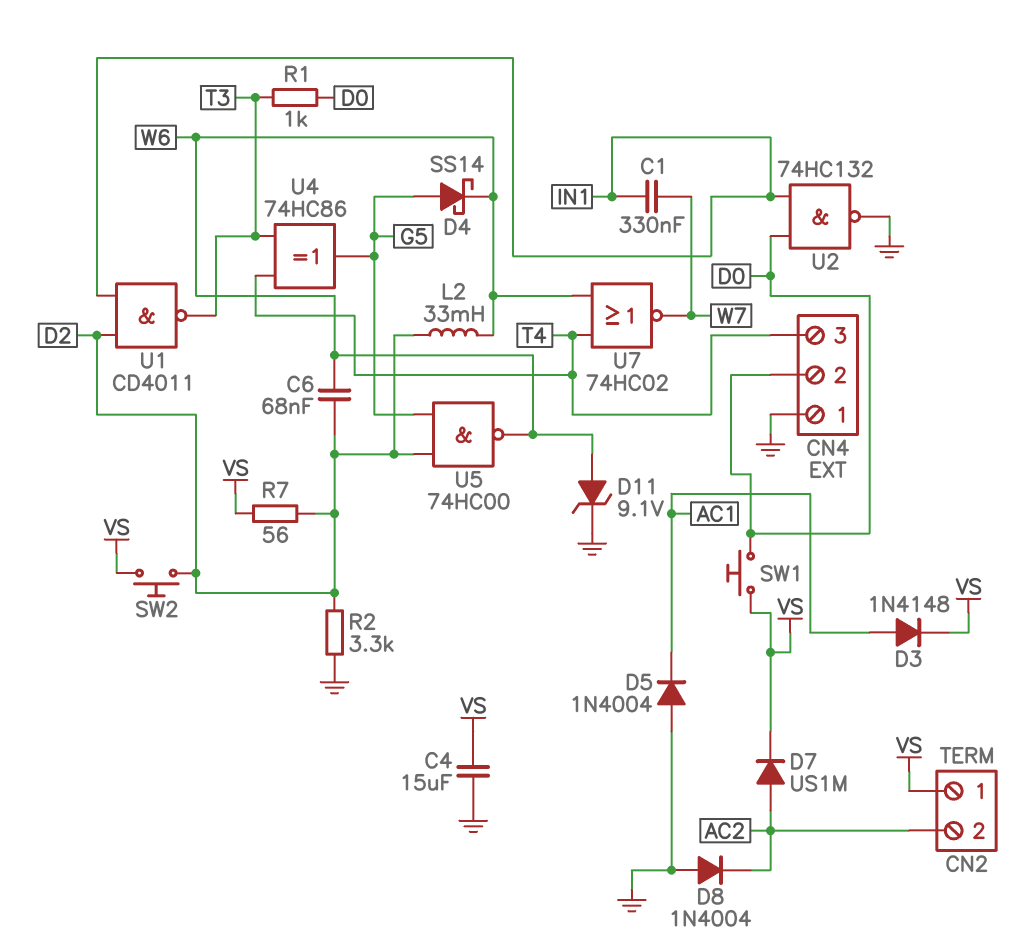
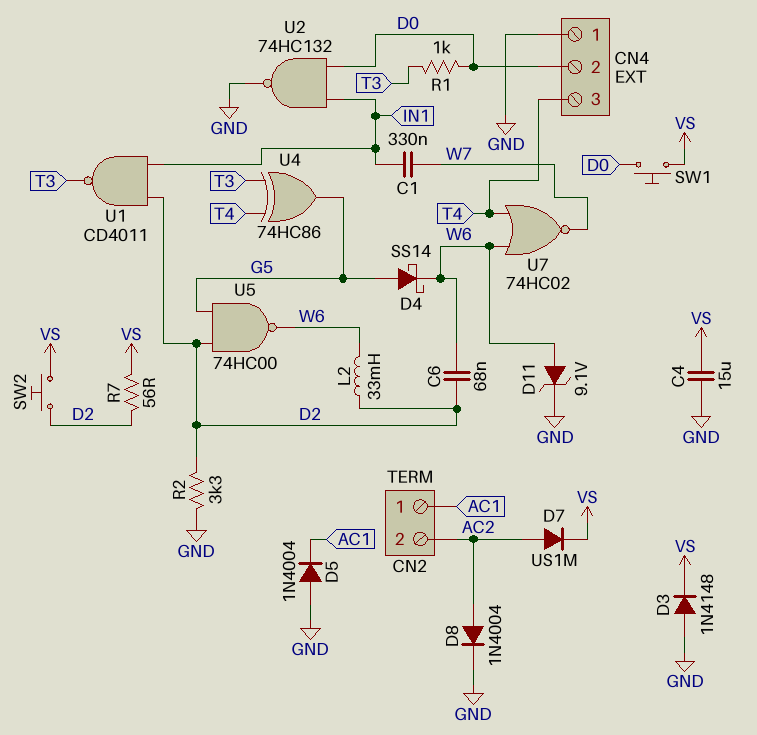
CN2 pin 1: VS -> AC1
D3: diode 1N4148 (A AC1, K VS) -> diode 1N4148 (A GND, K VS)
D8: diode 1N4004 (A GND, K AC2) -> diode 1N4004 (A AC2, K GND)

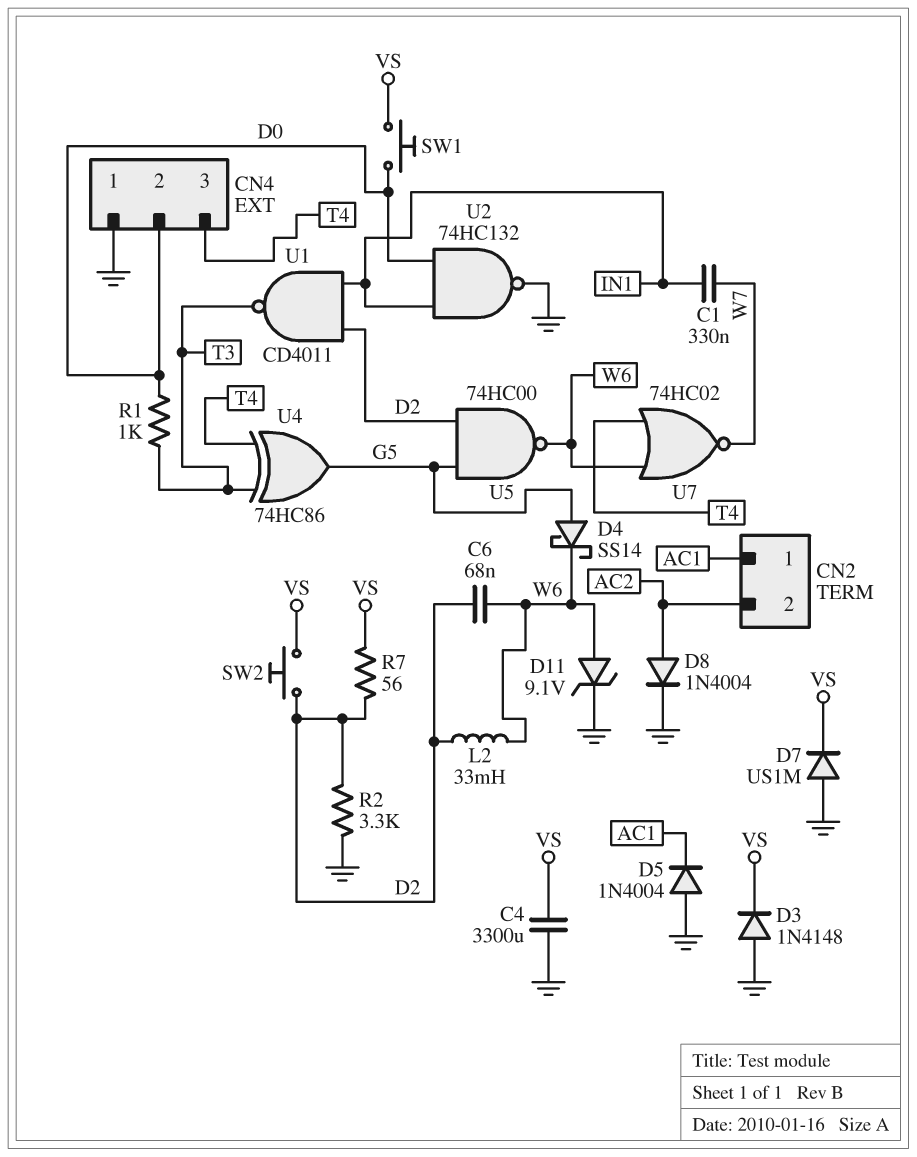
C4: 15uF (GND, VS) -> 3300uF (GND, VS)
D7: diode US1M (A AC2, K VS) -> diode US1M (A GND, K VS)

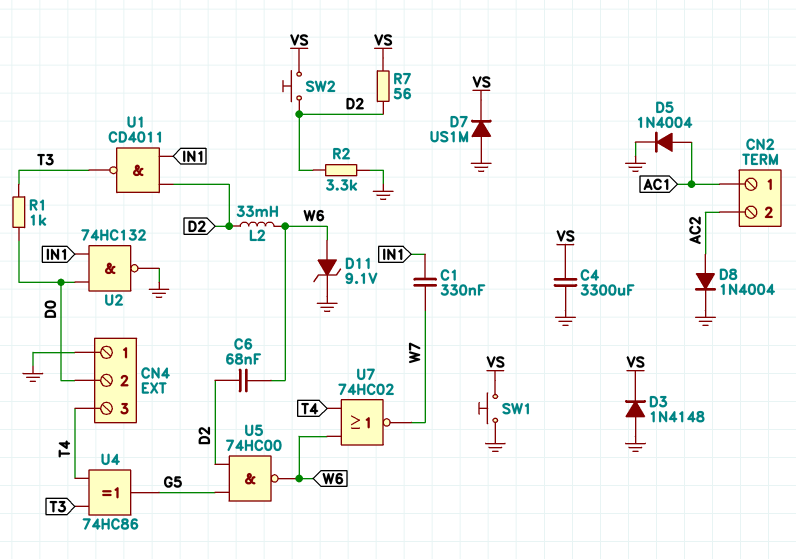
D4: schottky SS14 (A G5, K W6) -> none
D5: diode 1N4004 (A GND, K AC1) -> diode 1N4004 (A AC1, K GND)
SW1: button (D0, VS) -> button (GND, VS)

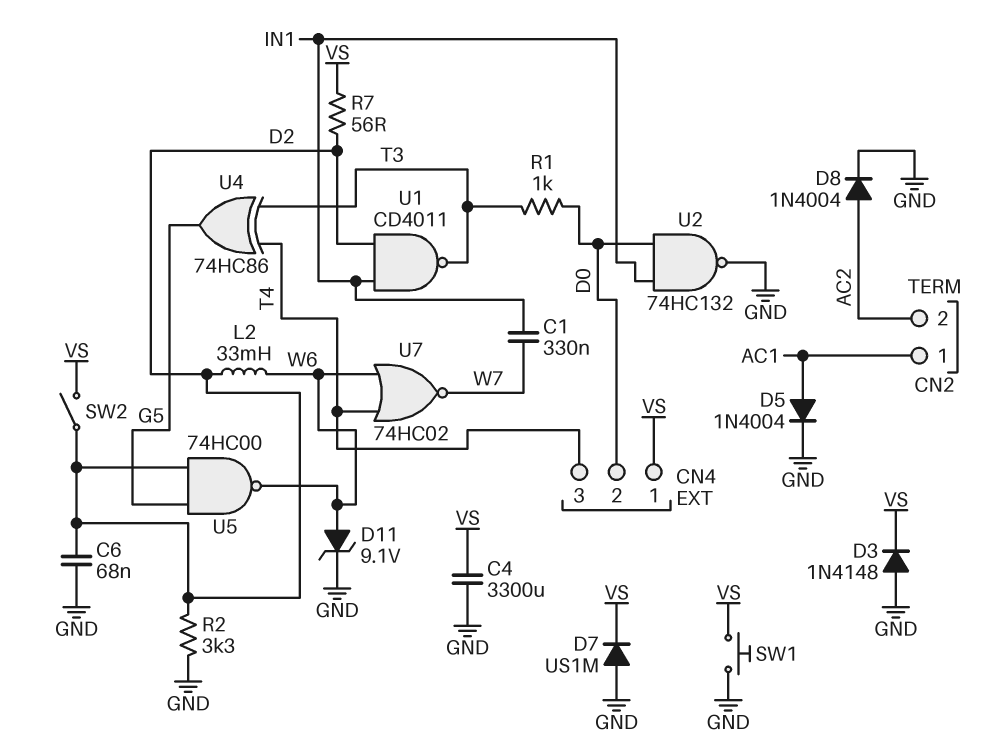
C6: 68nF (D2, W6) -> 68nF (D2, GND)
CN4 pin 1: GND -> VS
SW2: button (D2, VS) -> switch (D2, VS)

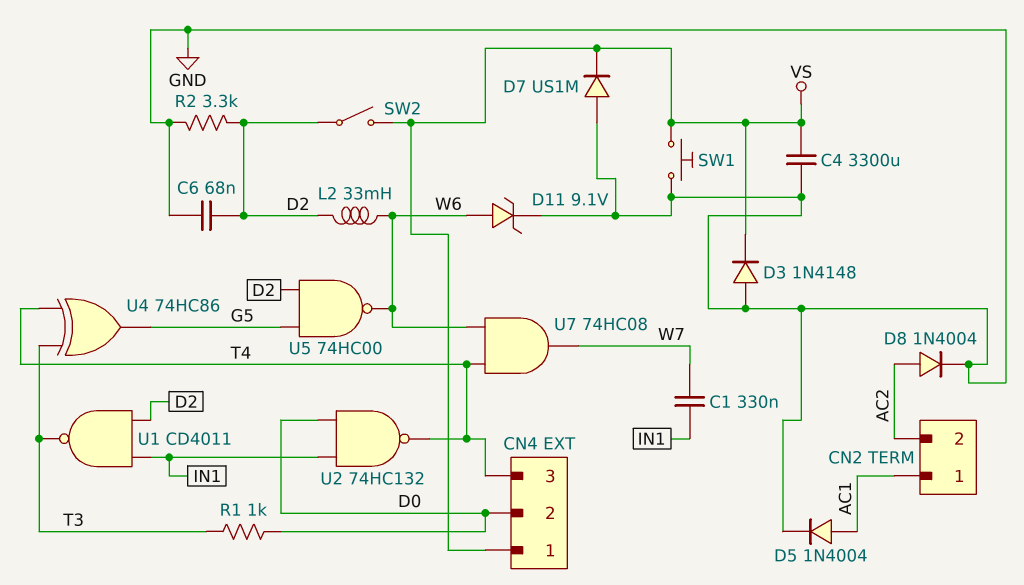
R7: 56 (D2, VS) -> none
U2: NAND 74HC132 (in D0, in IN1, out GND) -> NAND 74HC132 (in D0, in IN1, out T4)
U7: NOR 74HC02 (in T4, in W6, out W7) -> AND 74HC08 (in T4, in W6, out W7)

